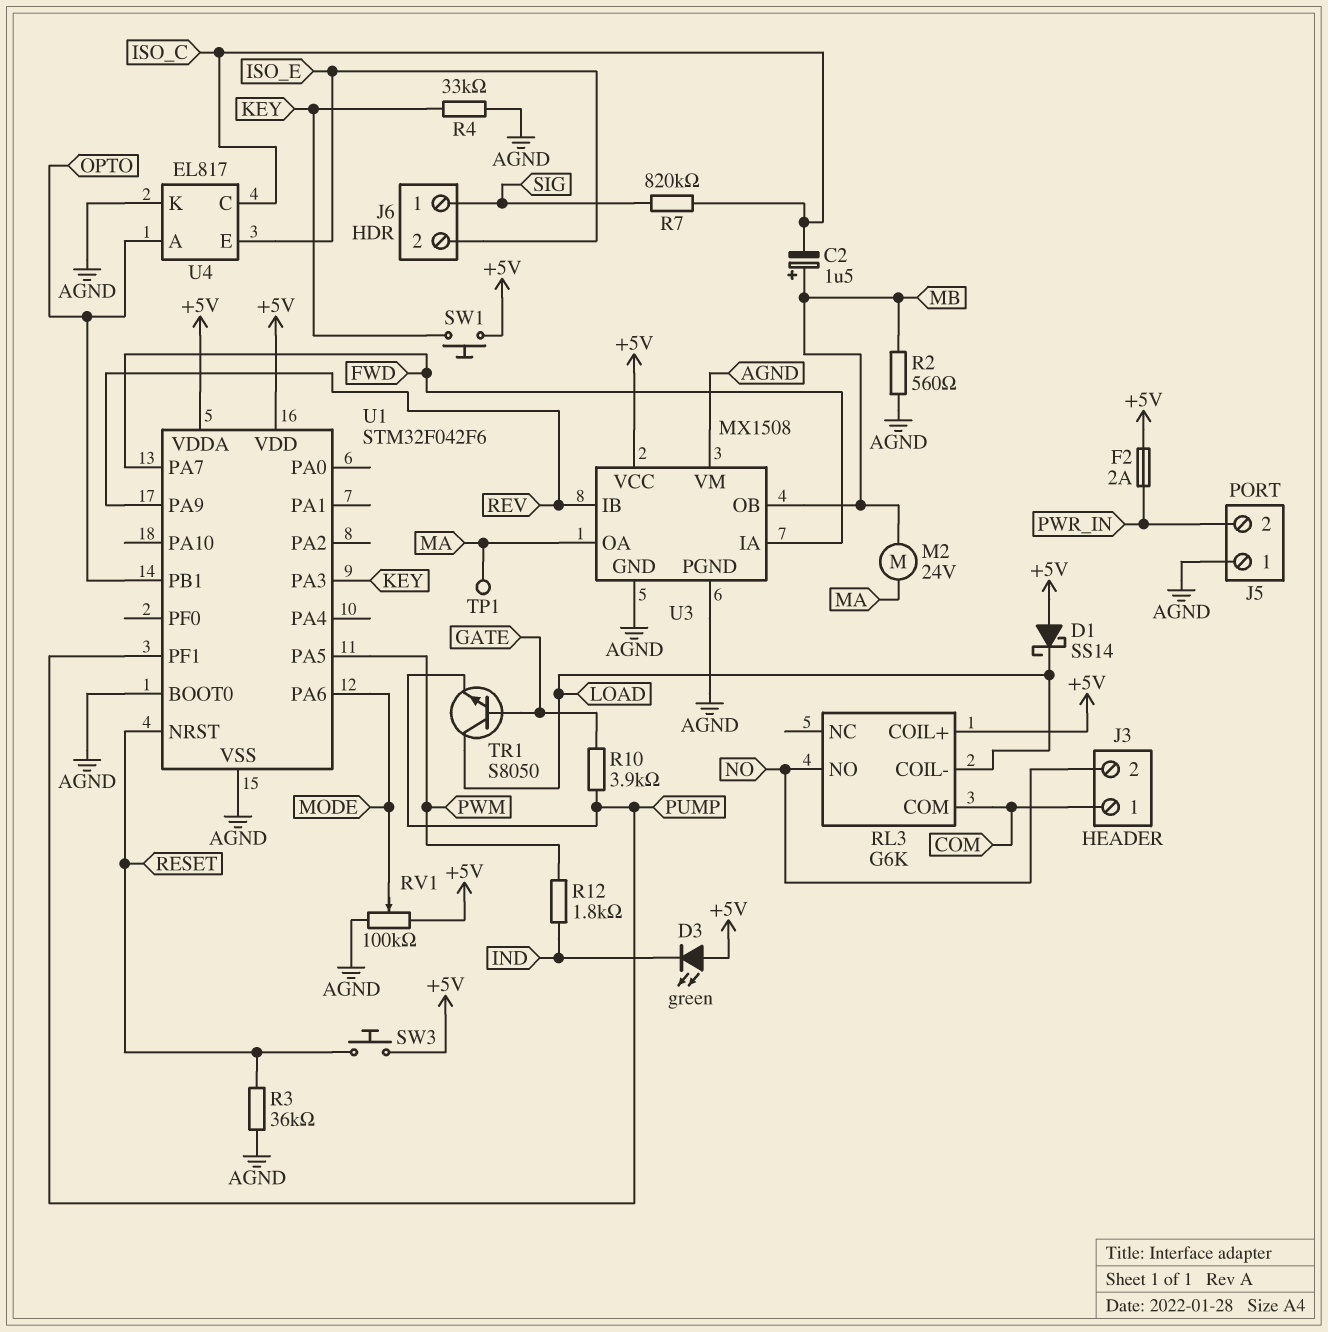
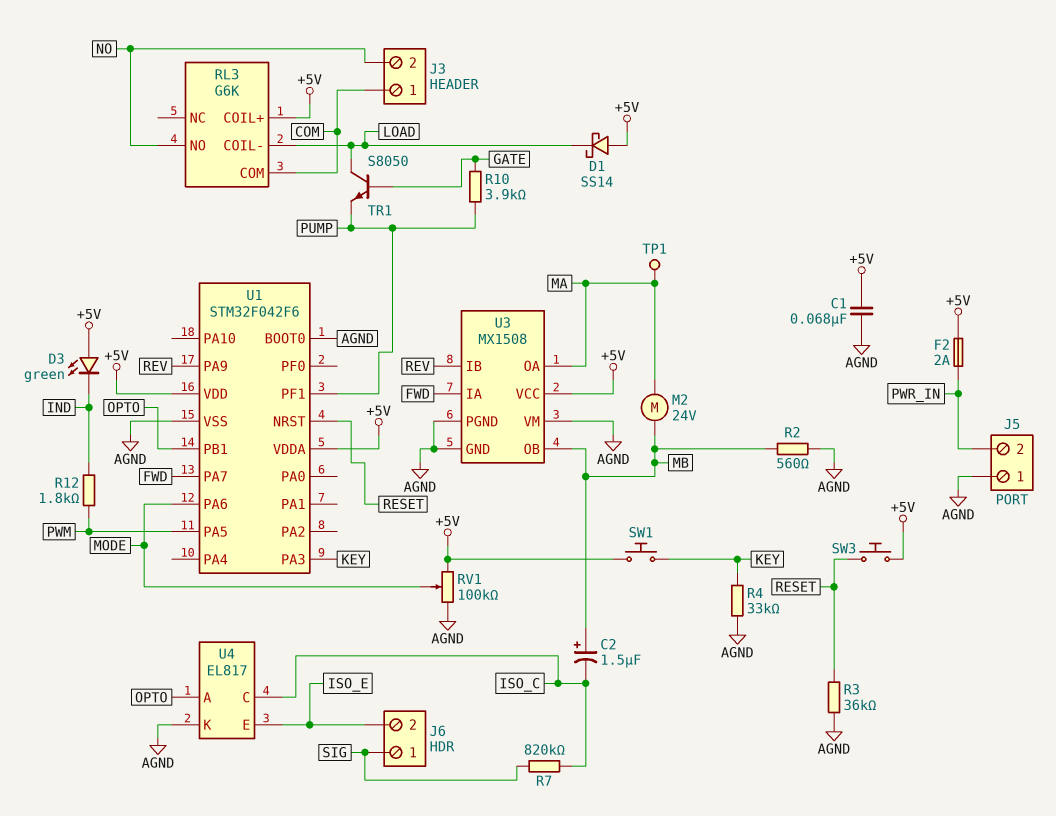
C1: none -> 68nF (+5V, AGND)

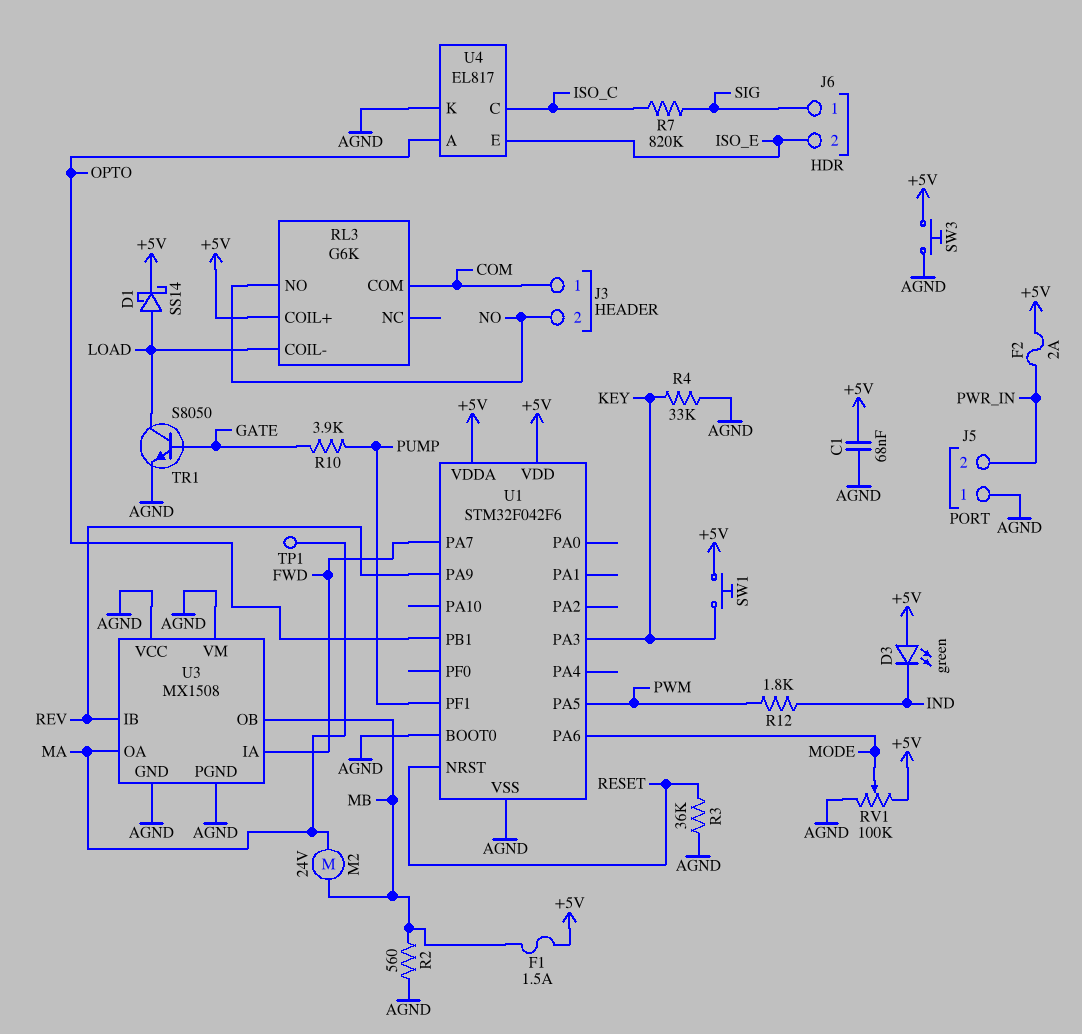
C2: 1.5uF (plus MB, minus ISO_C) -> none
D1: schottky SS14 (A +5V, K LOAD) -> schottky SS14 (A LOAD, K +5V)
F1: none -> 1.5A (+5V, MB)
SW3: button (+5V, RESET) -> button (+5V, AGND)
TR1: NPN S8050 (B GATE, C LOAD, E PUMP) -> NPN S8050 (B GATE, C LOAD, E AGND)
U3 pin VCC: +5V -> AGND

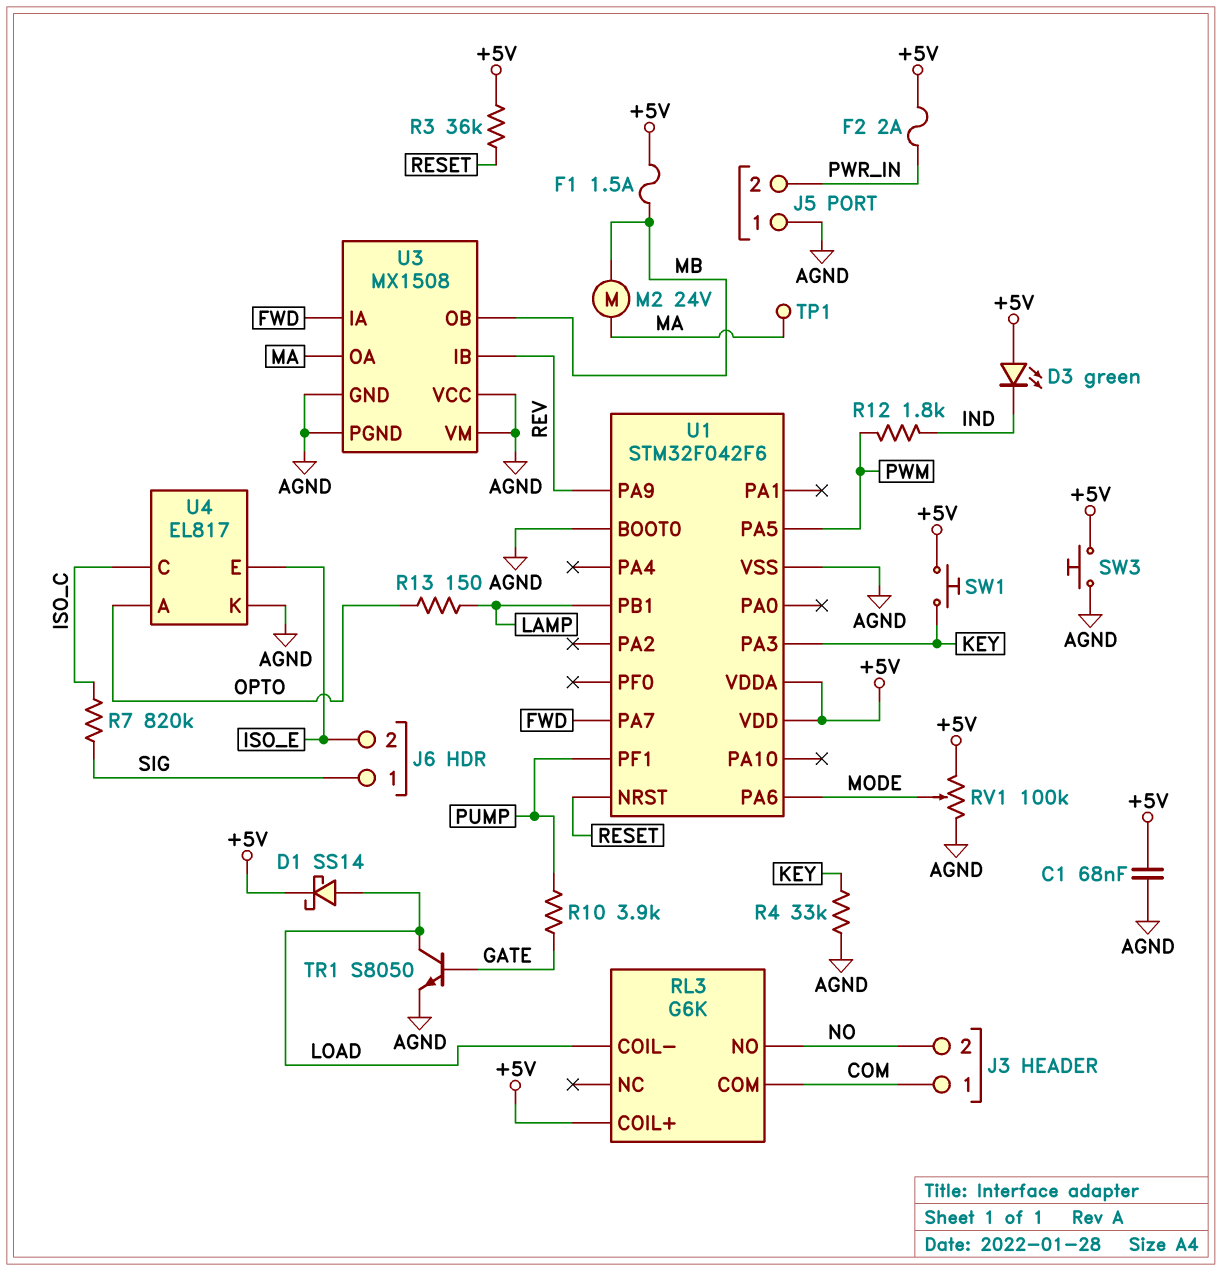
R2: 560 (AGND, MB) -> none
R3: 36k (AGND, RESET) -> 36k (+5V, RESET)
R13: none -> 150 (LAMP, OPTO)
U1 pin PB1: OPTO -> LAMP

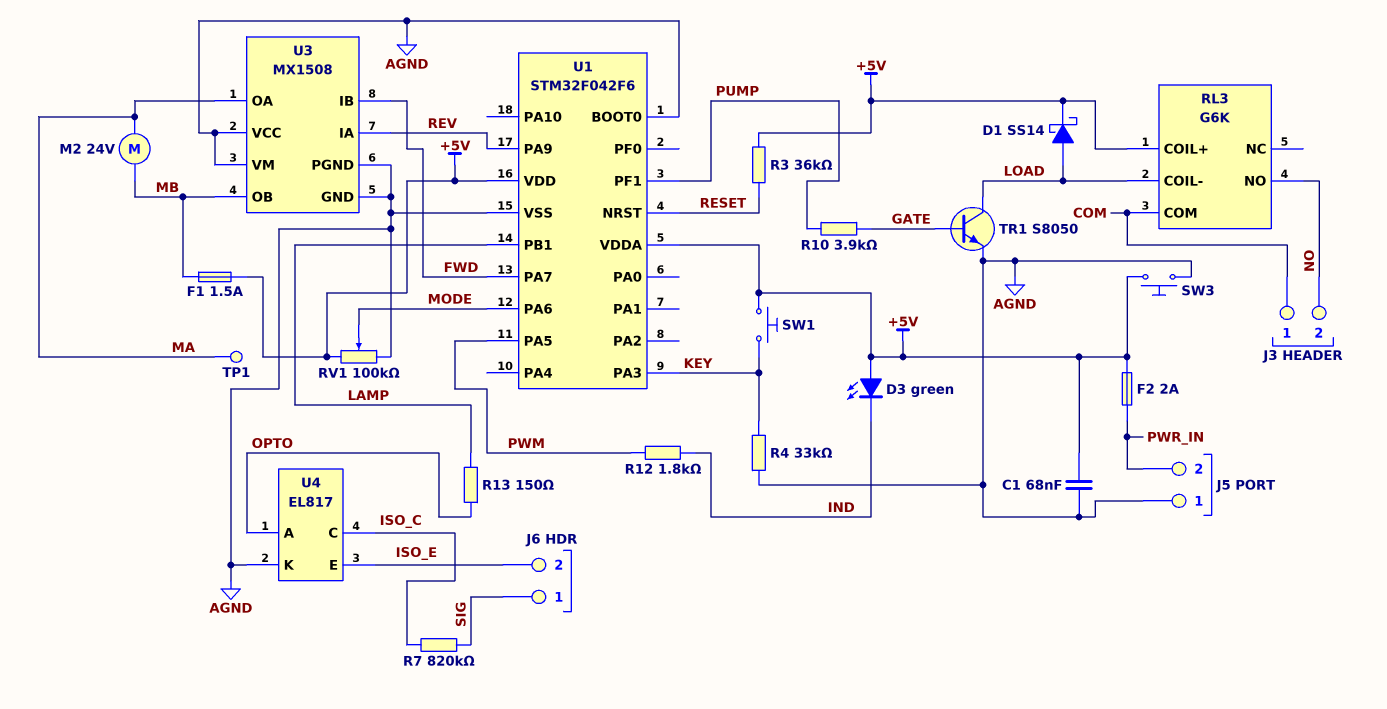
U3 pin IA: FWD -> REV
U3 pin IB: REV -> FWD

